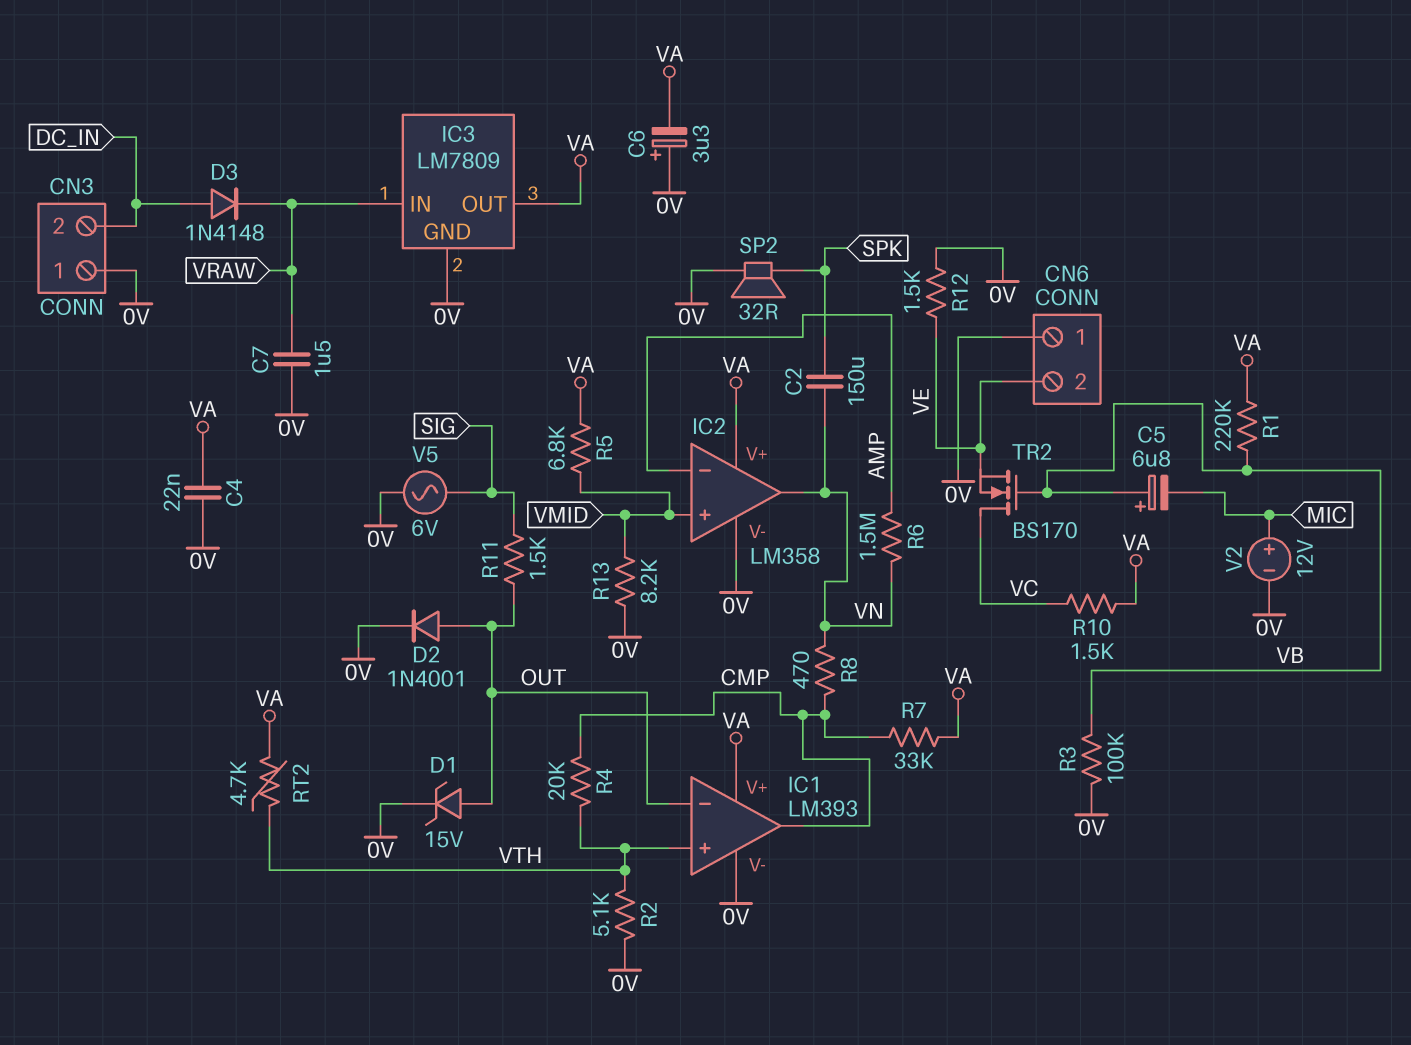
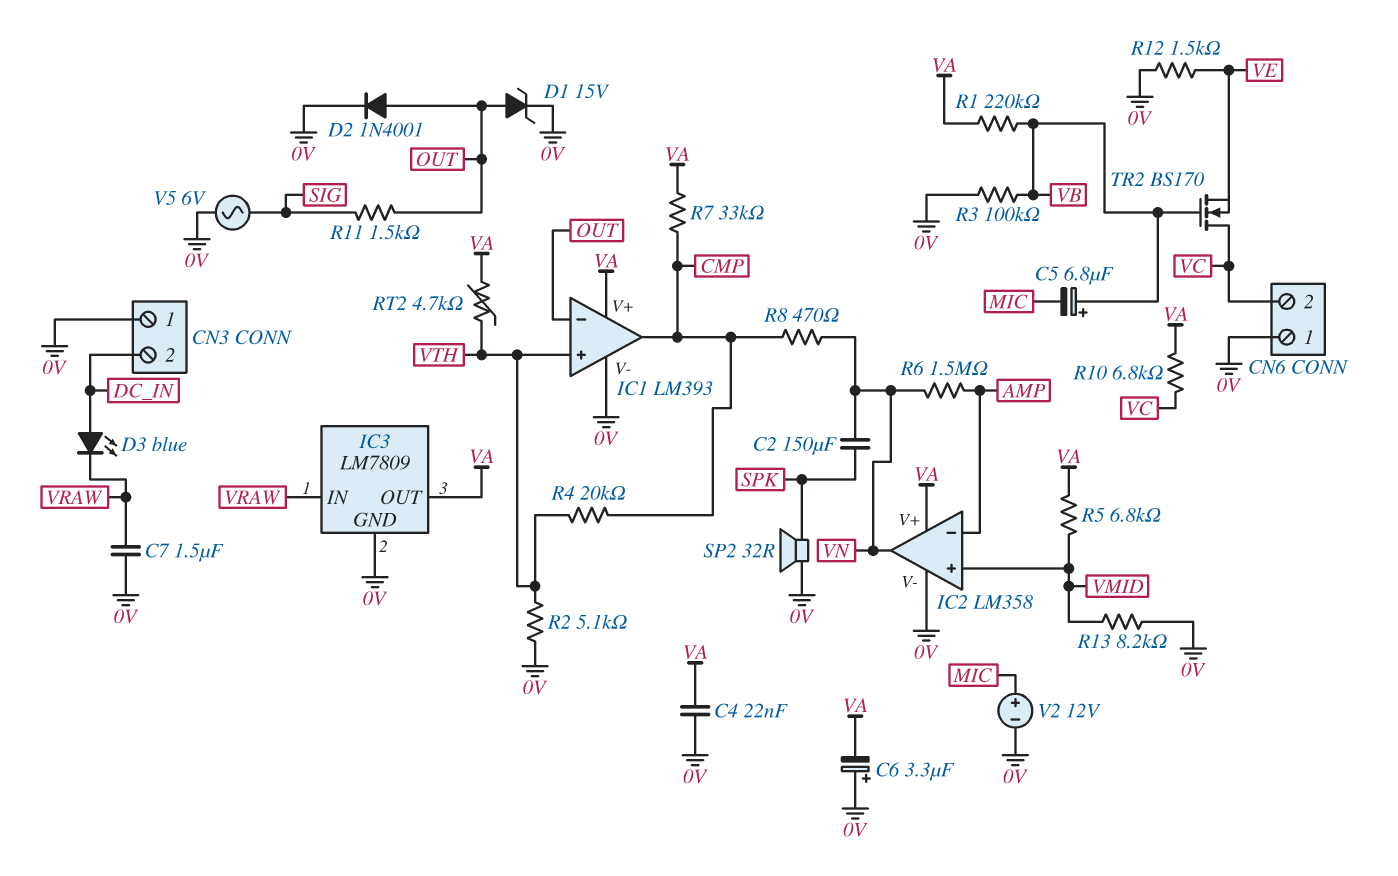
CN6 pin 2: VE -> VC
D3: diode 1N4148 (A DC_IN, K VRAW) -> LED blue (A DC_IN, K VRAW)
R10: 1.5k (VA, VC) -> 6.8k (VA, VC)

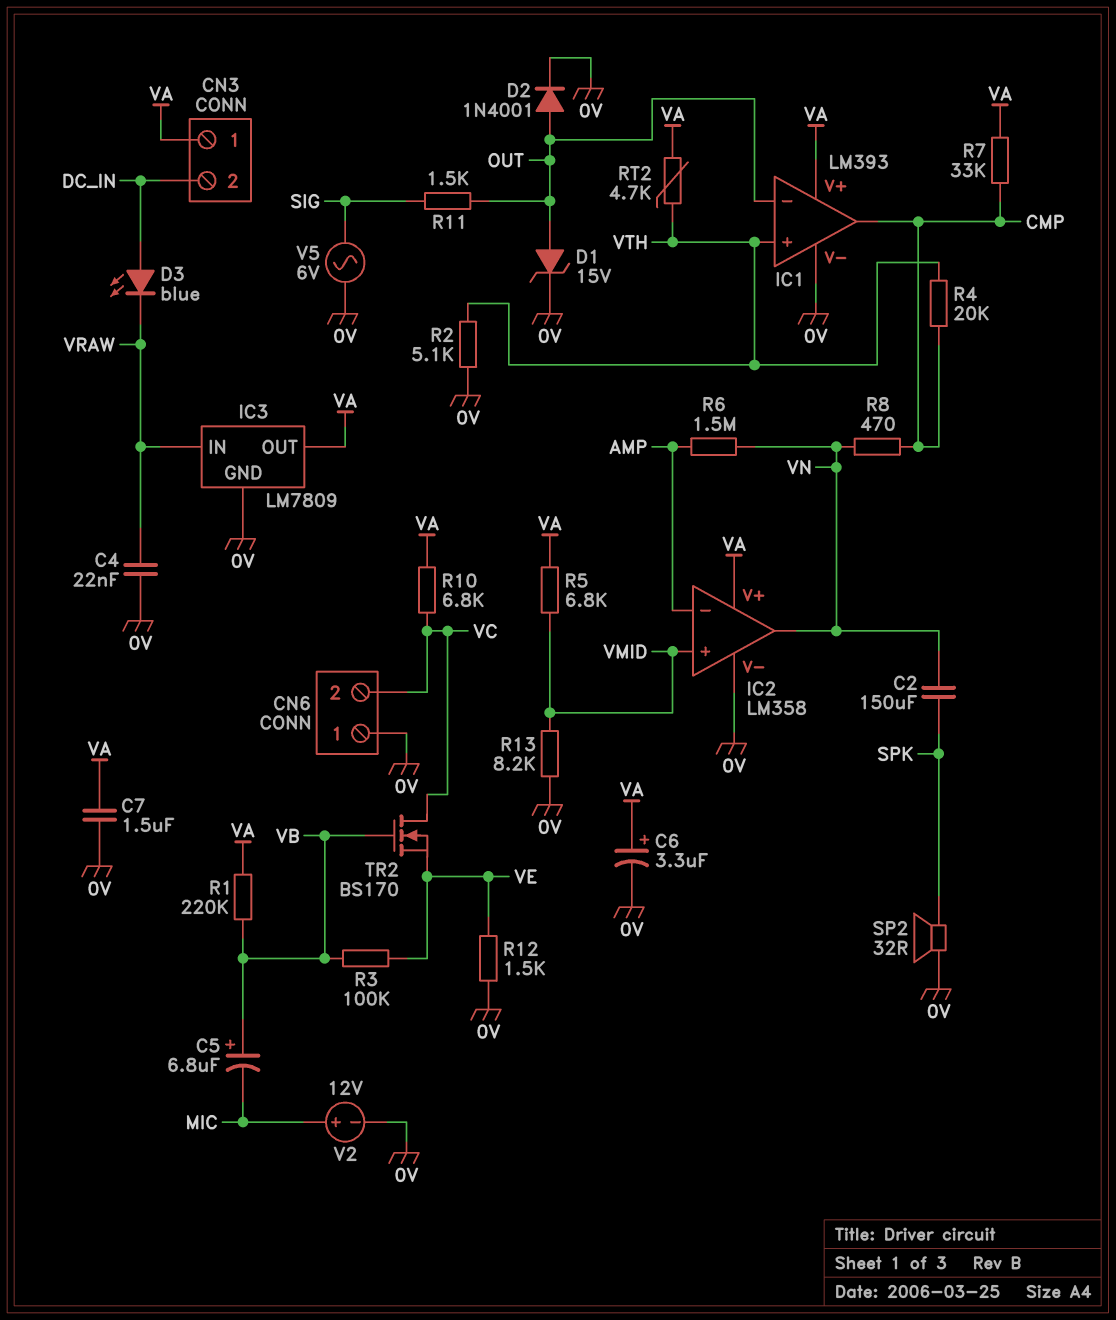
C4: 22nF (0V, VA) -> 22nF (0V, VRAW)
C6: 3.3uF (plus 0V, minus VA) -> 3.3uF (plus VA, minus 0V)
C7: 1.5uF (0V, VRAW) -> 1.5uF (0V, VA)
CN3 pin 1: 0V -> VA
R3: 100k (0V, VB) -> 100k (VB, VE)

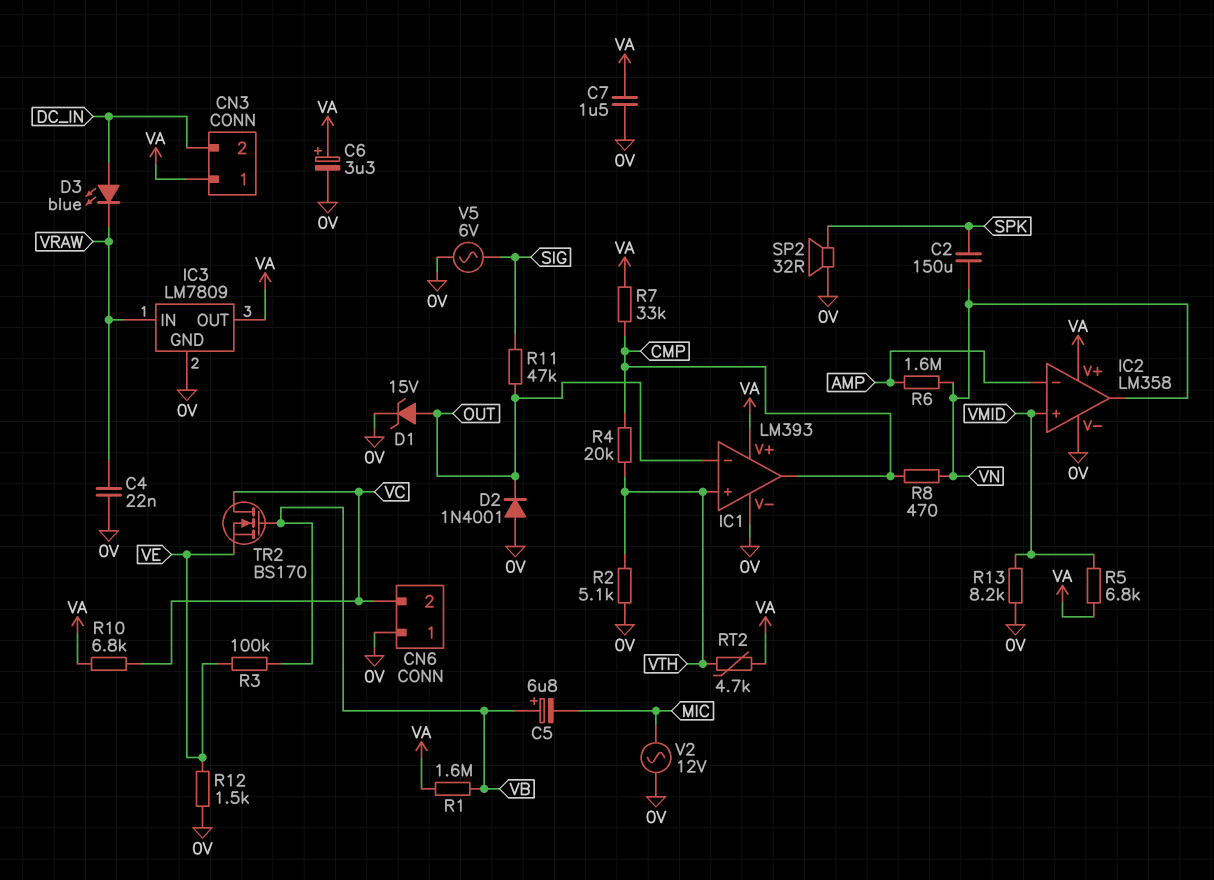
D2: diode 1N4001 (A OUT, K 0V) -> diode 1N4001 (A 0V, K OUT)
R1: 220k (VA, VB) -> 1.6M (VA, VB)
R6: 1.5M (AMP, VN) -> 1.6M (AMP, VN)
R11: 1.5k (OUT, SIG) -> 47k (OUT, SIG)
V2: 12V (plus MIC, minus 0V) -> AC 12V (0V, MIC)

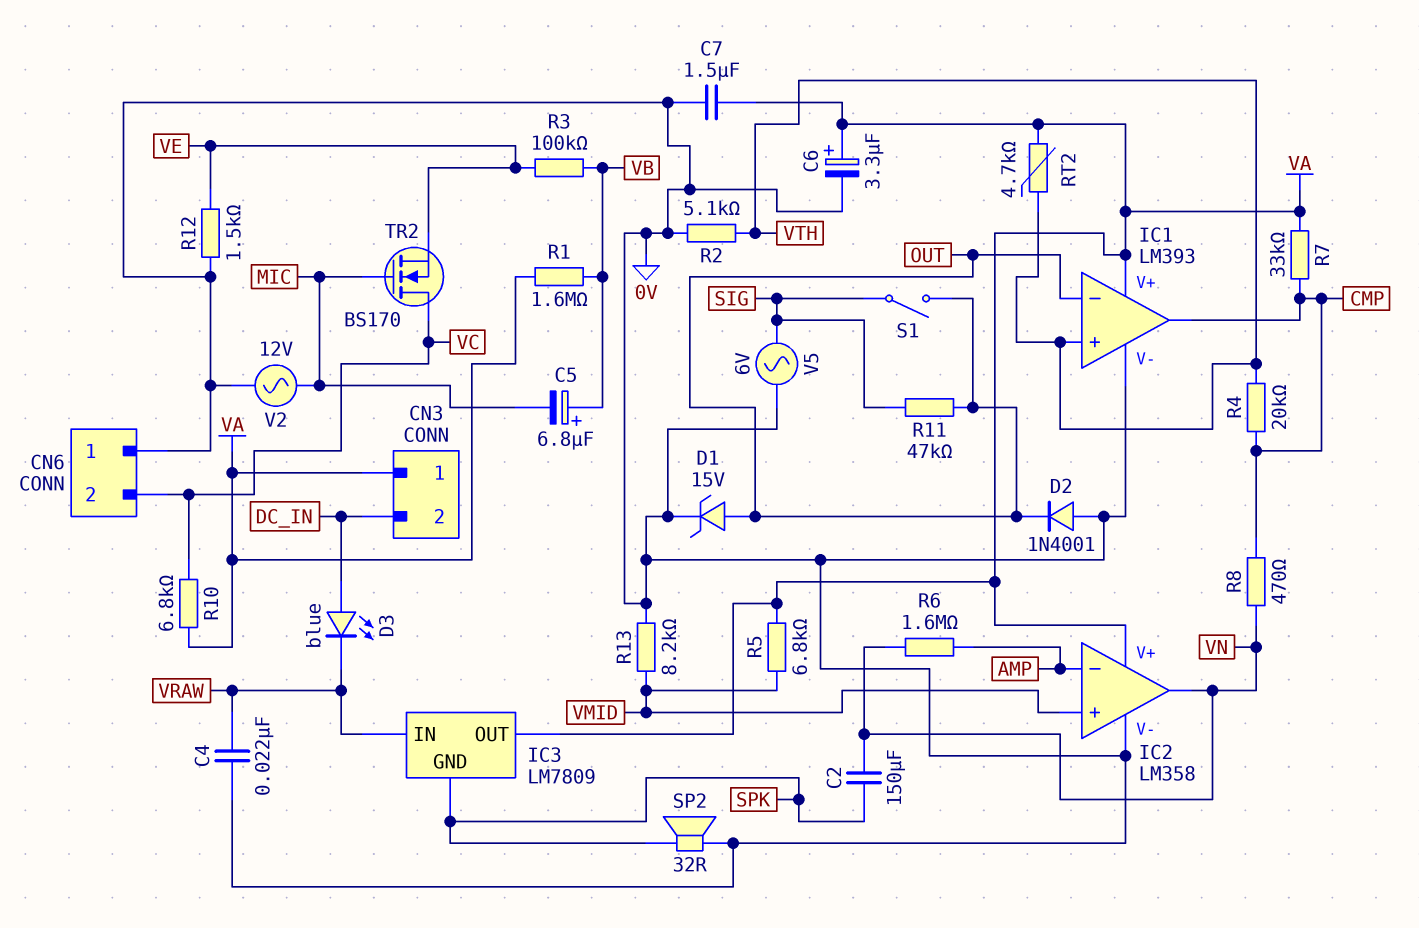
IC3 pin GND: 0V -> SPK
S1: none -> switch (OUT, SIG)
TR2: NMOS BS170 (G VB, D VC, S VE) -> NMOS BS170 (G MIC, D VC, S VE)

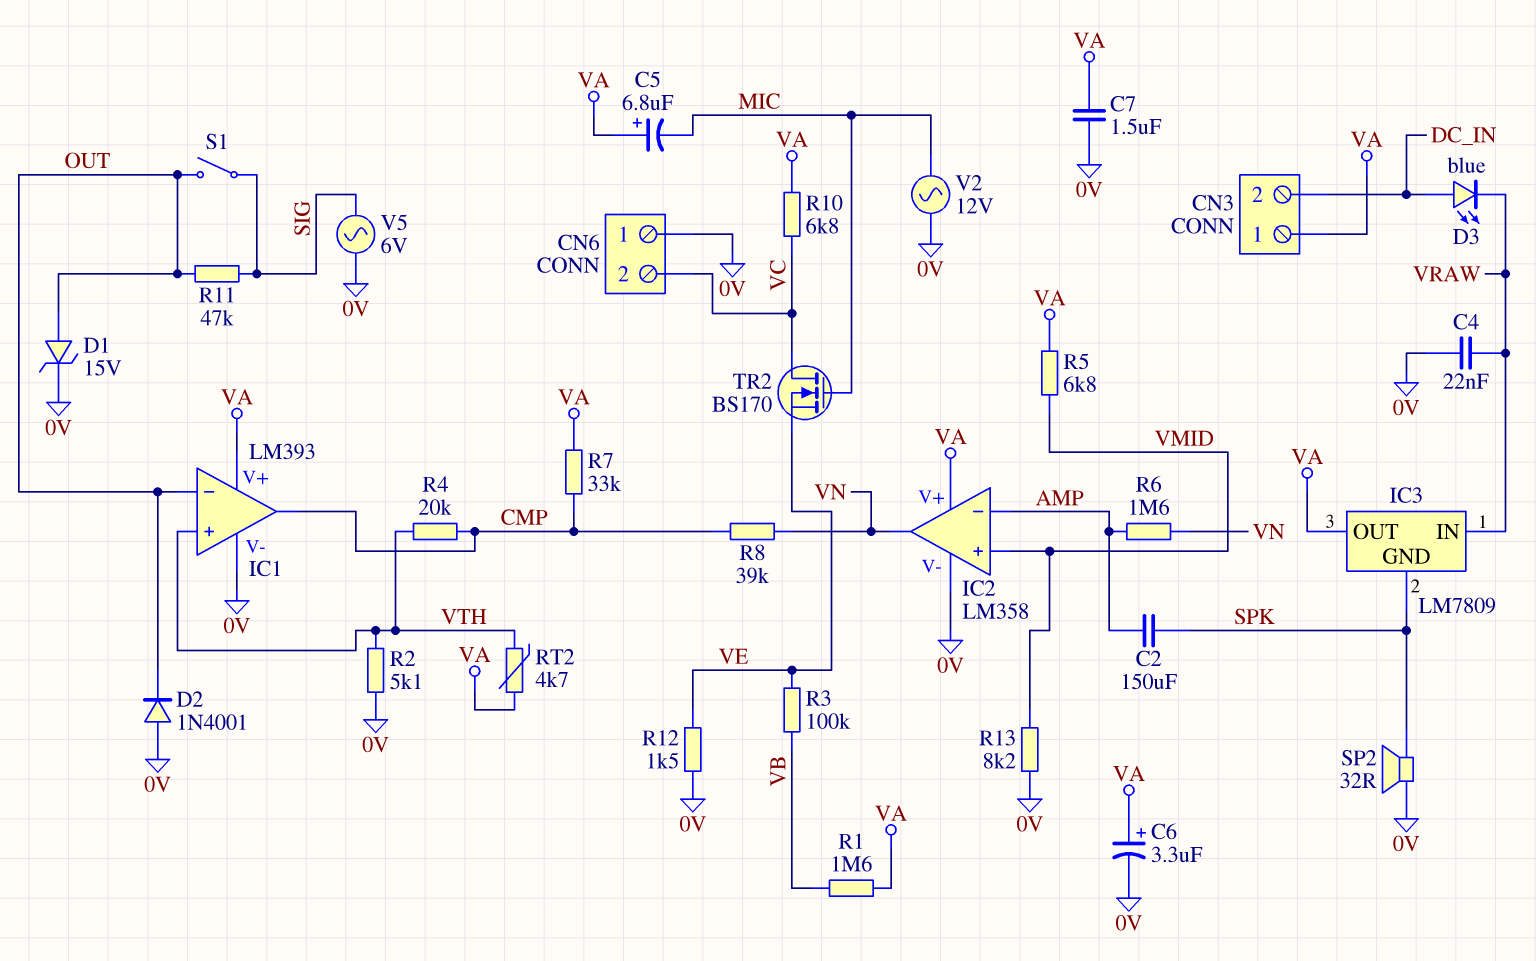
C2: 150uF (SPK, VN) -> 150uF (AMP, SPK)
C5: 6.8uF (plus VB, minus MIC) -> 6.8uF (plus VA, minus MIC)
R8: 470 (CMP, VN) -> 39k (CMP, VN)

